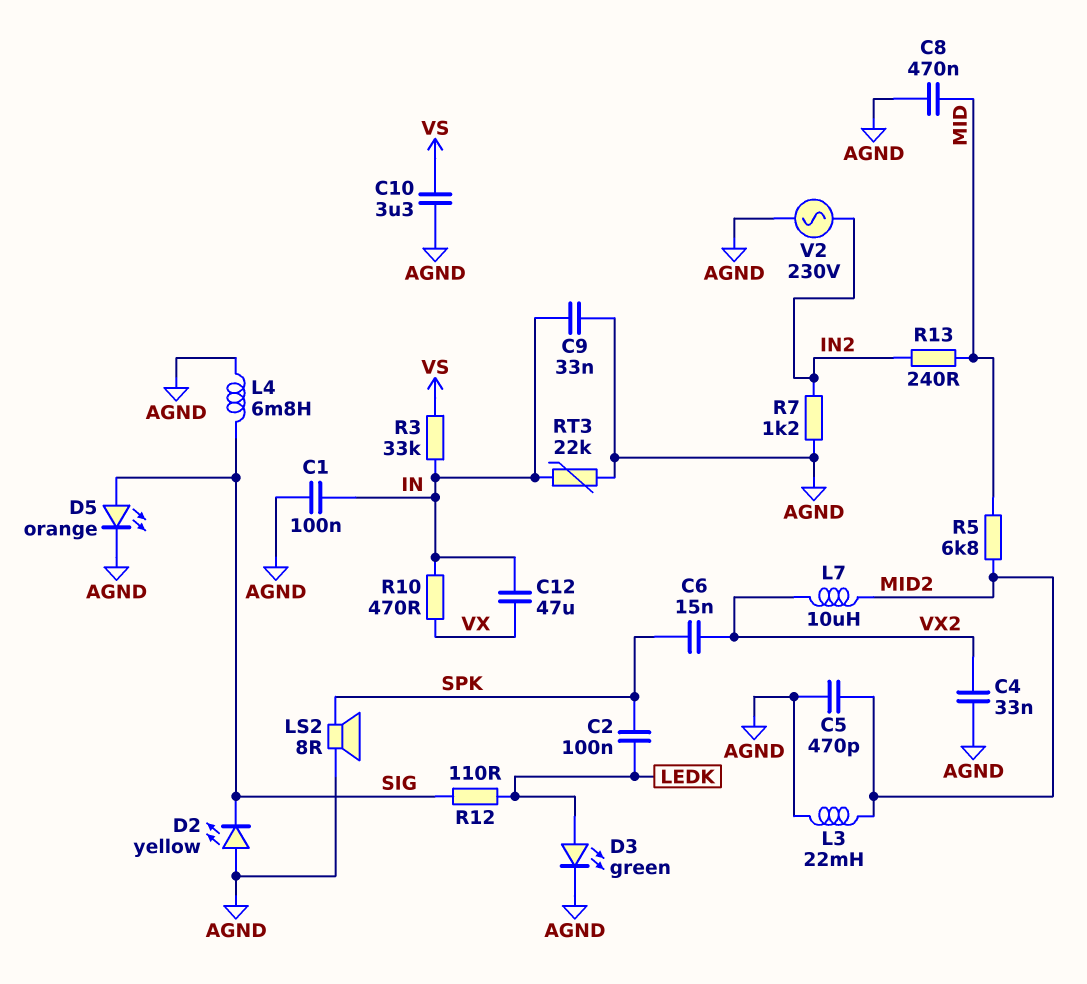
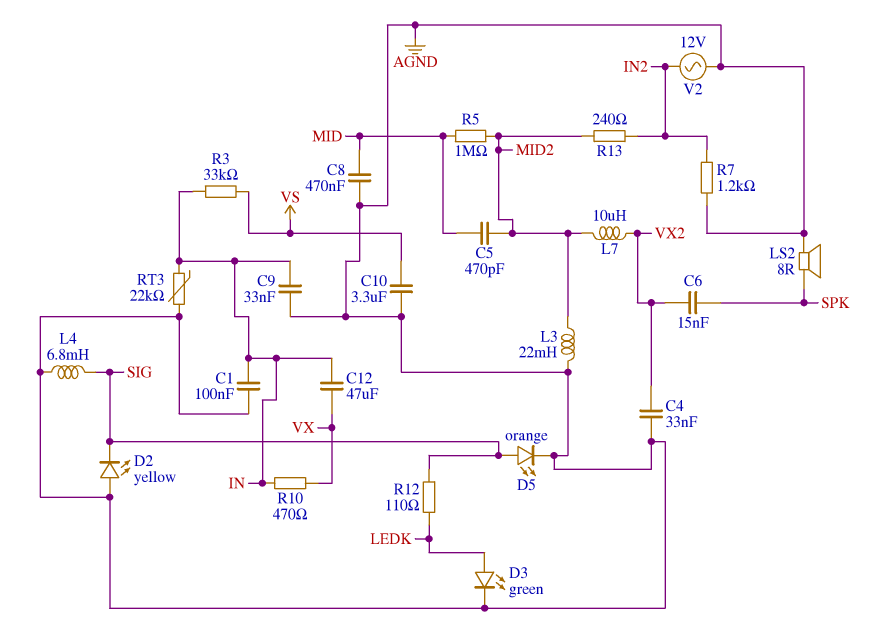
C2: 100nF (LEDK, SPK) -> none
C5: 470pF (AGND, MID2) -> 470pF (MID, MID2)
R5: 6.8k (MID, MID2) -> 1M (MID, MID2)
R13: 240 (IN2, MID) -> 240 (IN2, MID2)
V2: AC 230V (AGND, IN2) -> AC 12V (AGND, IN2)

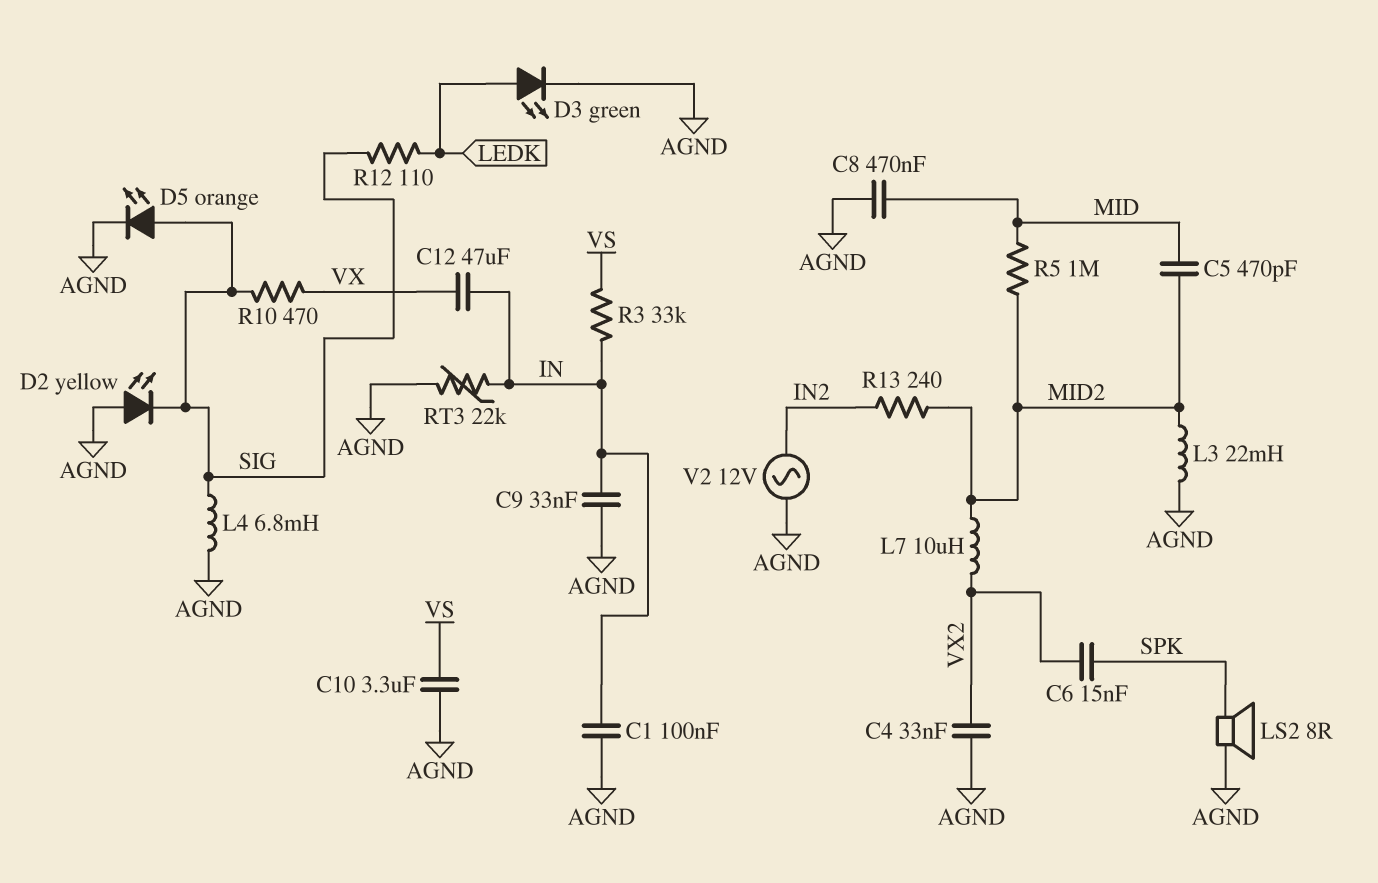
R7: 1.2k (AGND, IN2) -> none
R10: 470 (IN, VX) -> 470 (SIG, VX)

